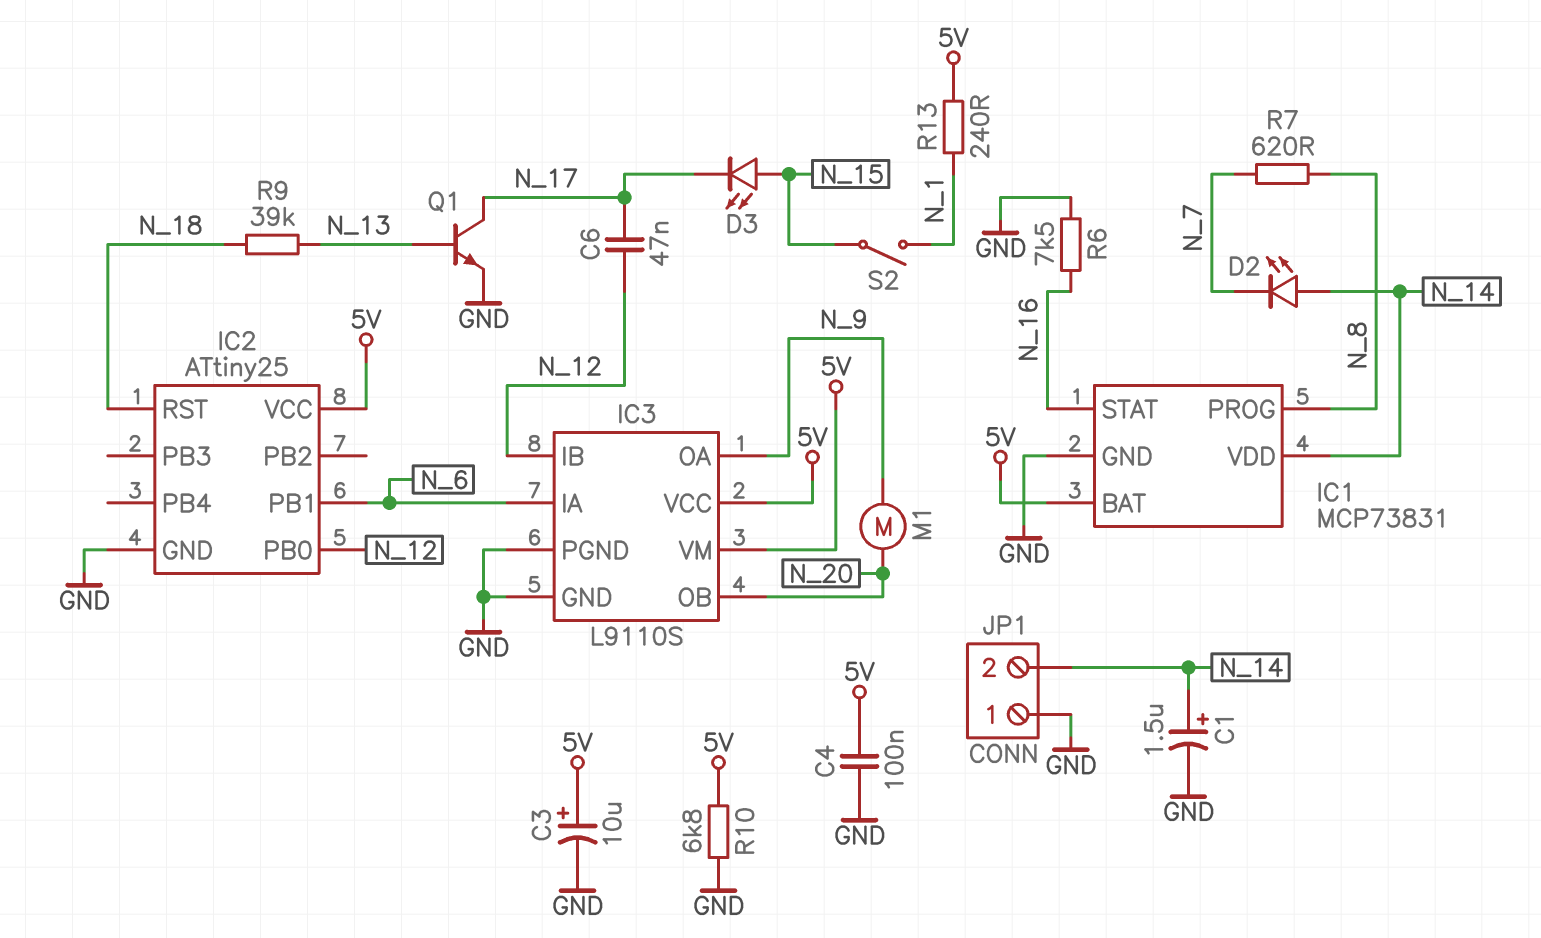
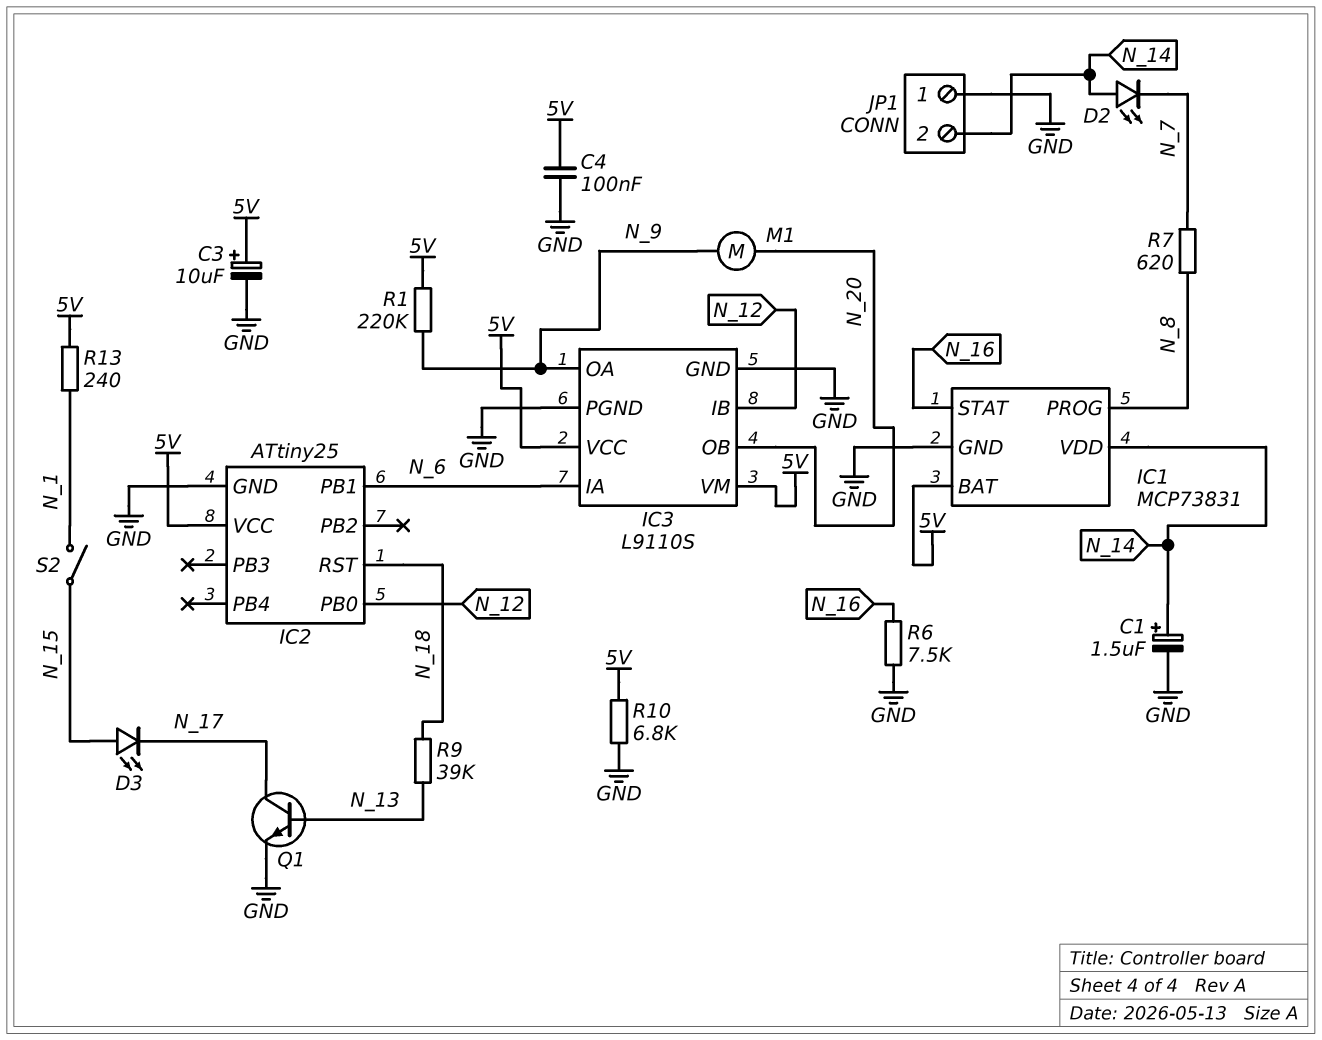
C6: 47nF (N_12, N_17) -> none
R1: none -> 220k (5V, N_9)

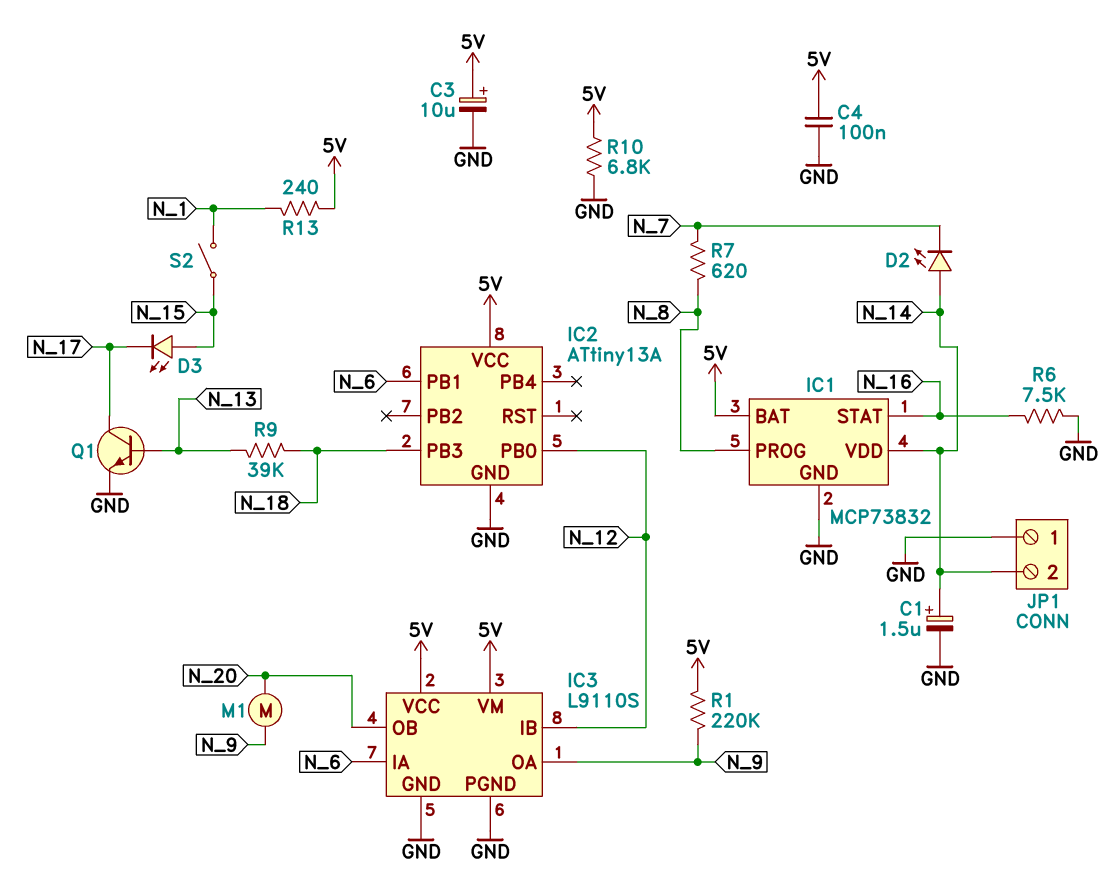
IC1: MCP73831 -> MCP73832
IC2: ATtiny25 -> ATtiny13A
IC2 pin PB3: none -> N_18
IC2 pin RST: N_18 -> none

